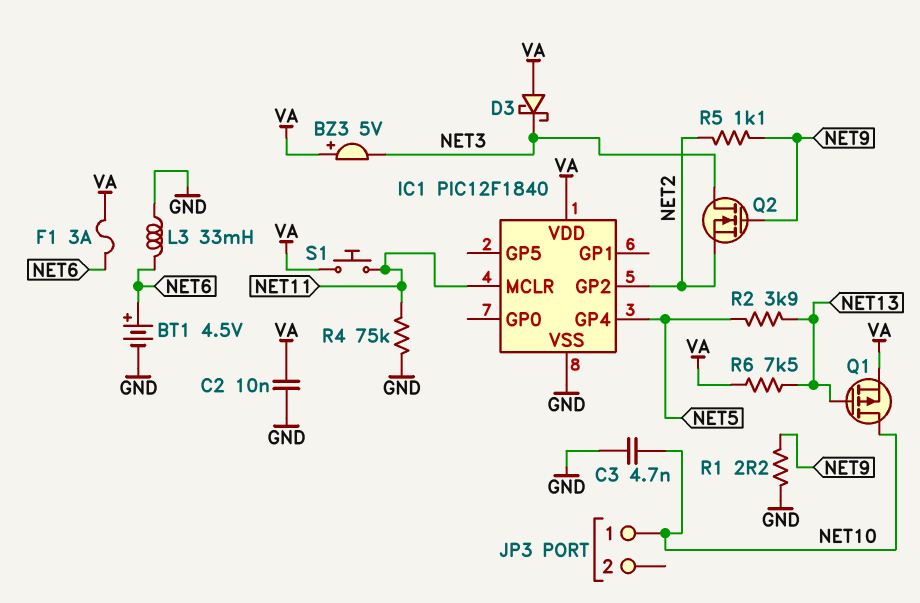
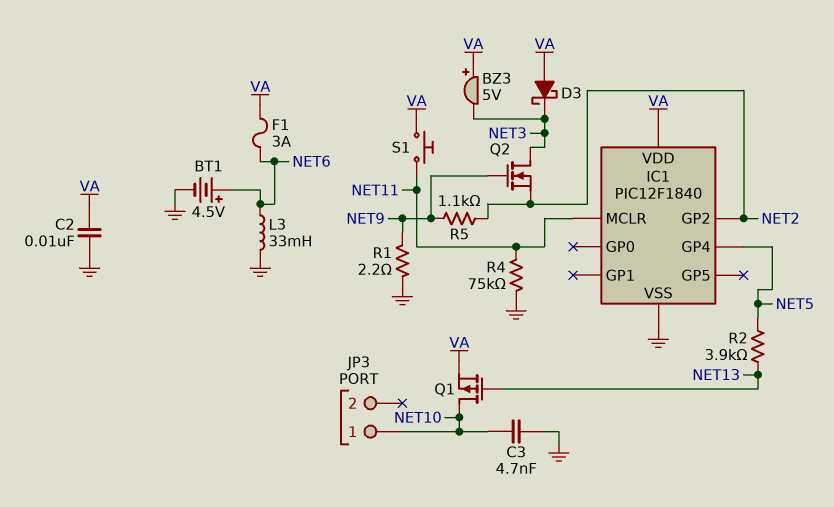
R6: 7.5k (NET13, VA) -> none

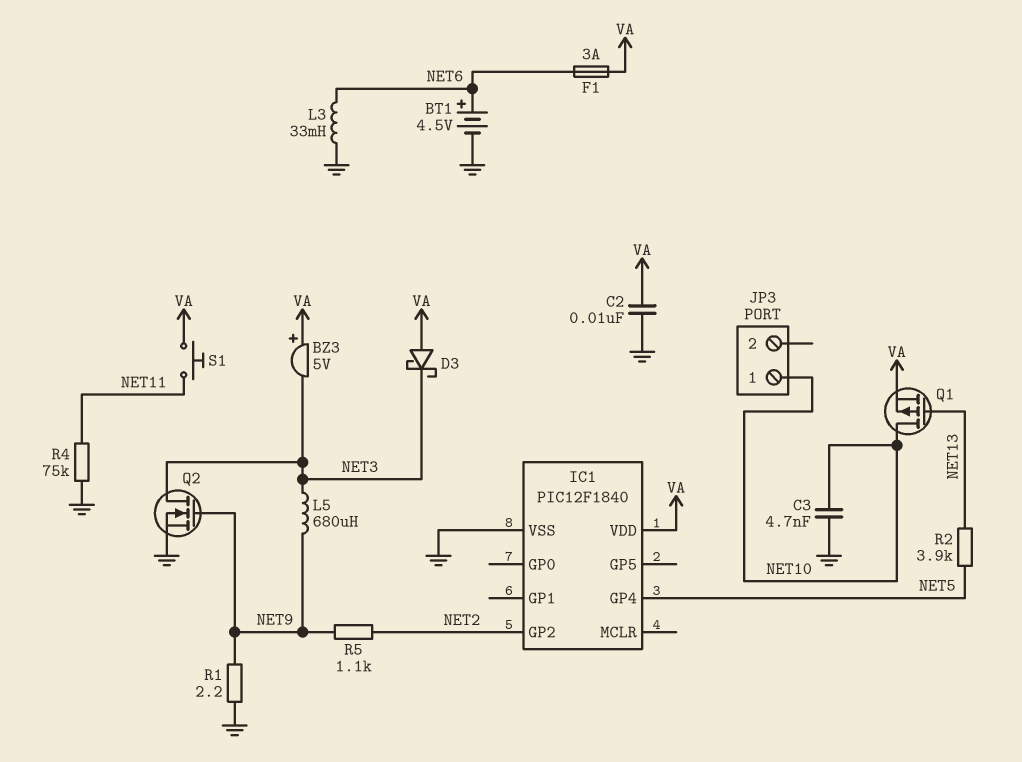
IC1 pin MCLR: NET11 -> none
L5: none -> 680uH (NET3, NET9)
Q2: NMOS (G NET9, D NET3, S NET2) -> NMOS (G NET9, D NET3, S GND)

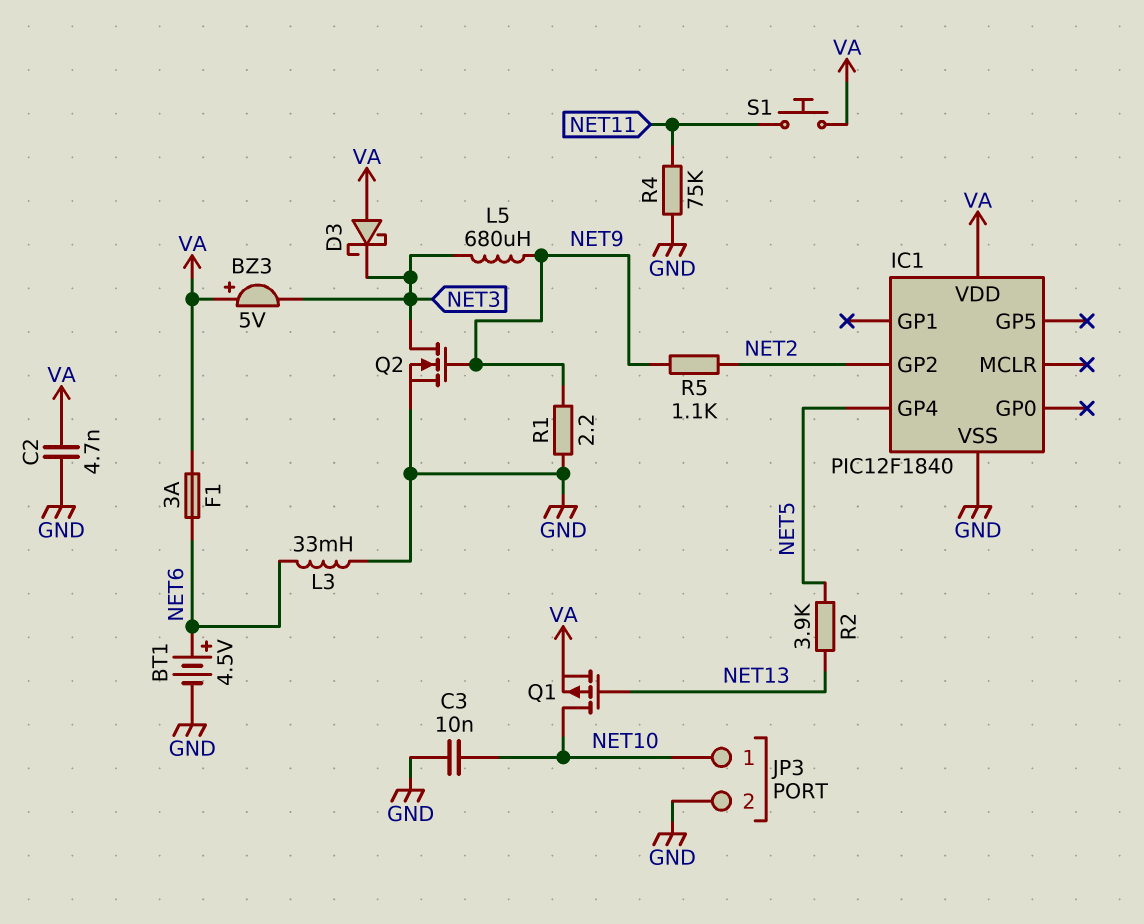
C2: 10nF (GND, VA) -> 4.7nF (GND, VA)
C3: 4.7nF (GND, NET10) -> 10nF (GND, NET10)
JP3 pin 2: none -> GND

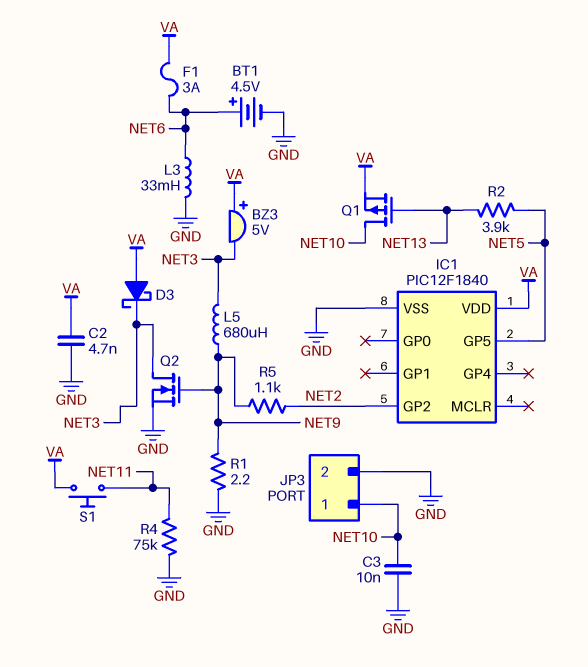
IC1 pin GP4: NET5 -> none
IC1 pin GP5: none -> NET5

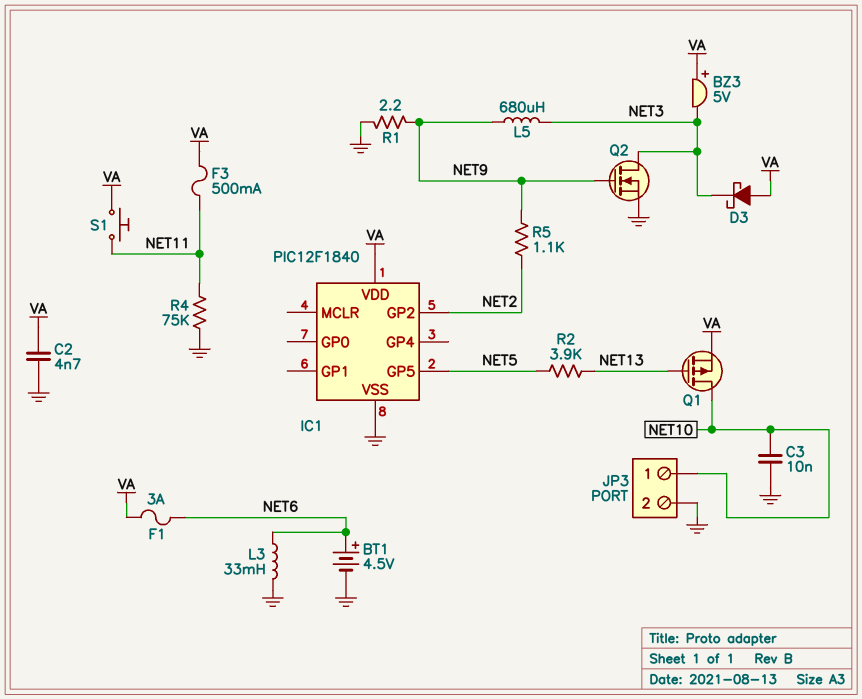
F3: none -> 500mA (NET11, VA)

